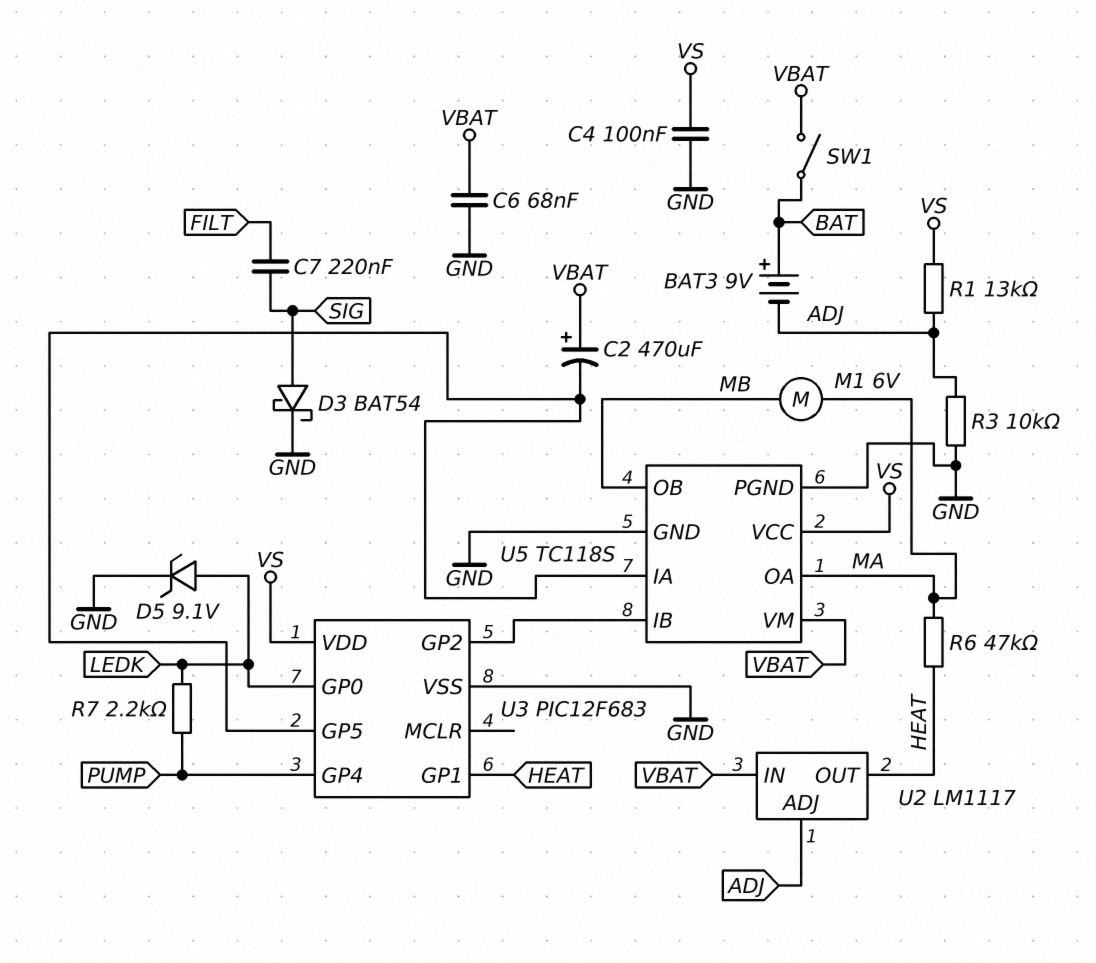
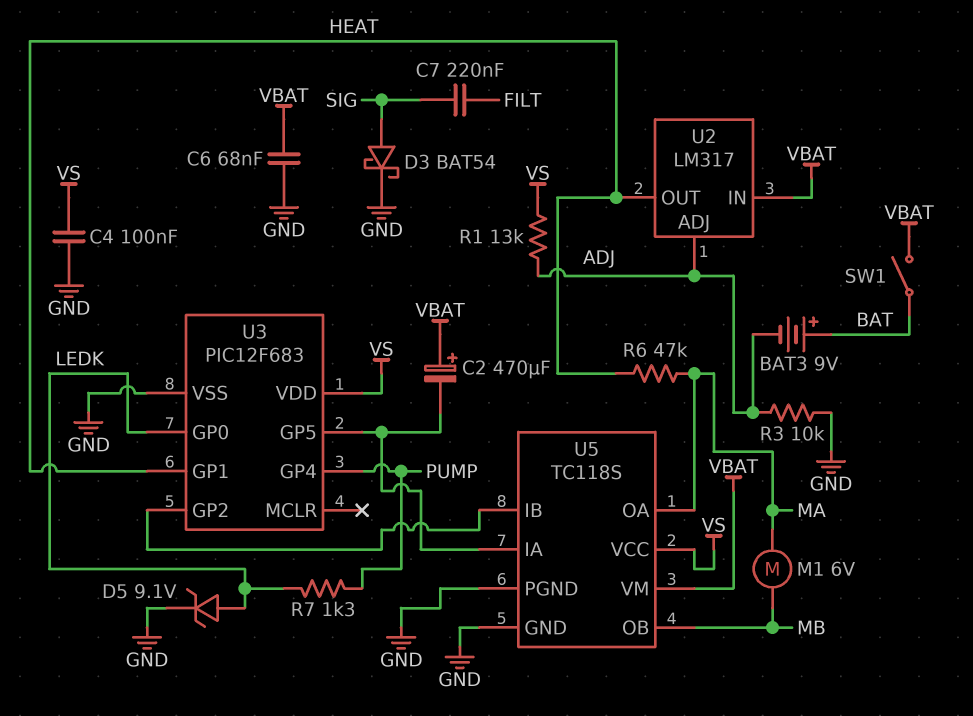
R7: 2.2k (LEDK, PUMP) -> 1.3k (LEDK, PUMP)
U2: LM1117 -> LM317

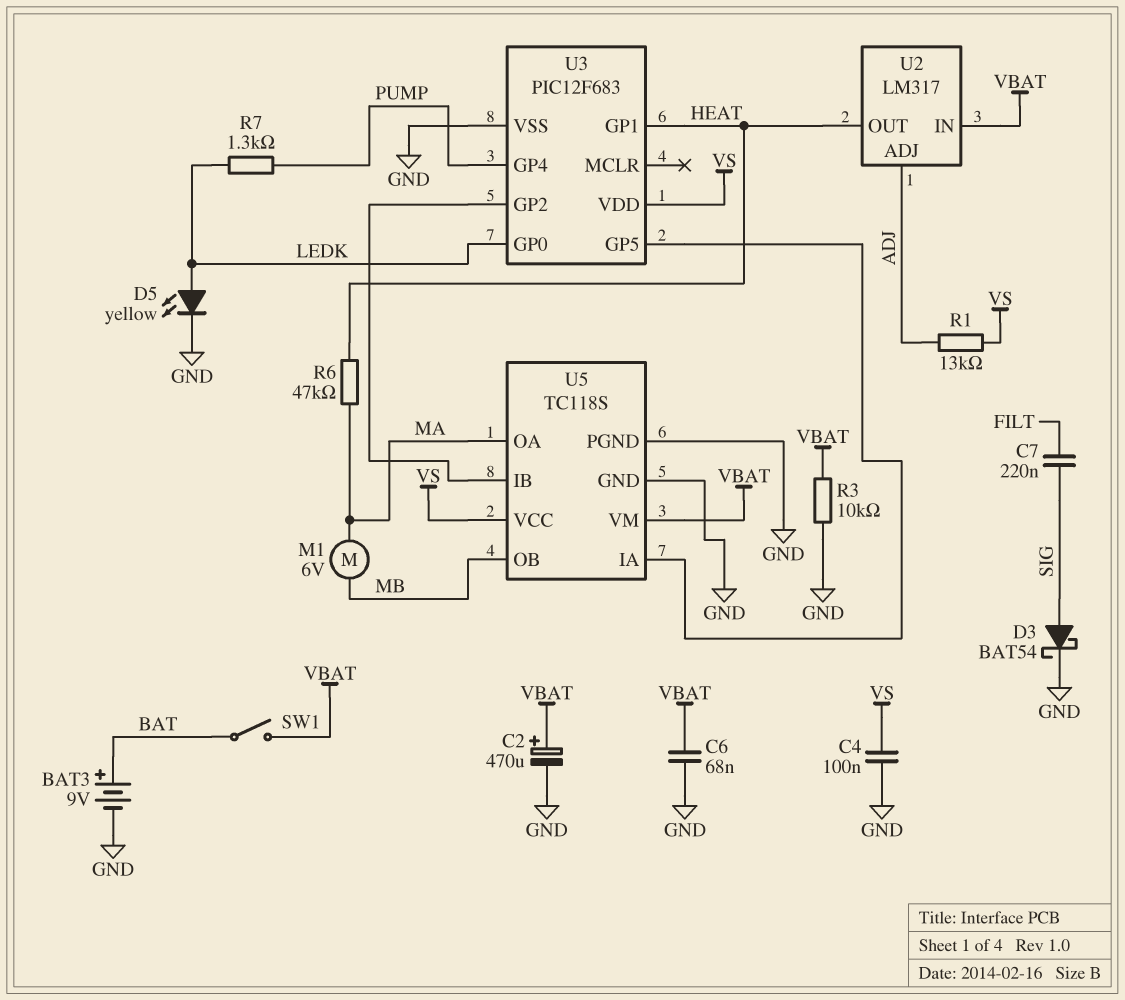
BAT3: 9V (plus BAT, minus ADJ) -> 9V (plus BAT, minus GND)
C2: 470uF (plus VBAT, minus U3/GP5) -> 470uF (plus VBAT, minus GND)
D5: zener 9.1V (A LEDK, K GND) -> LED yellow (A LEDK, K GND)
R3: 10k (ADJ, GND) -> 10k (GND, VBAT)

